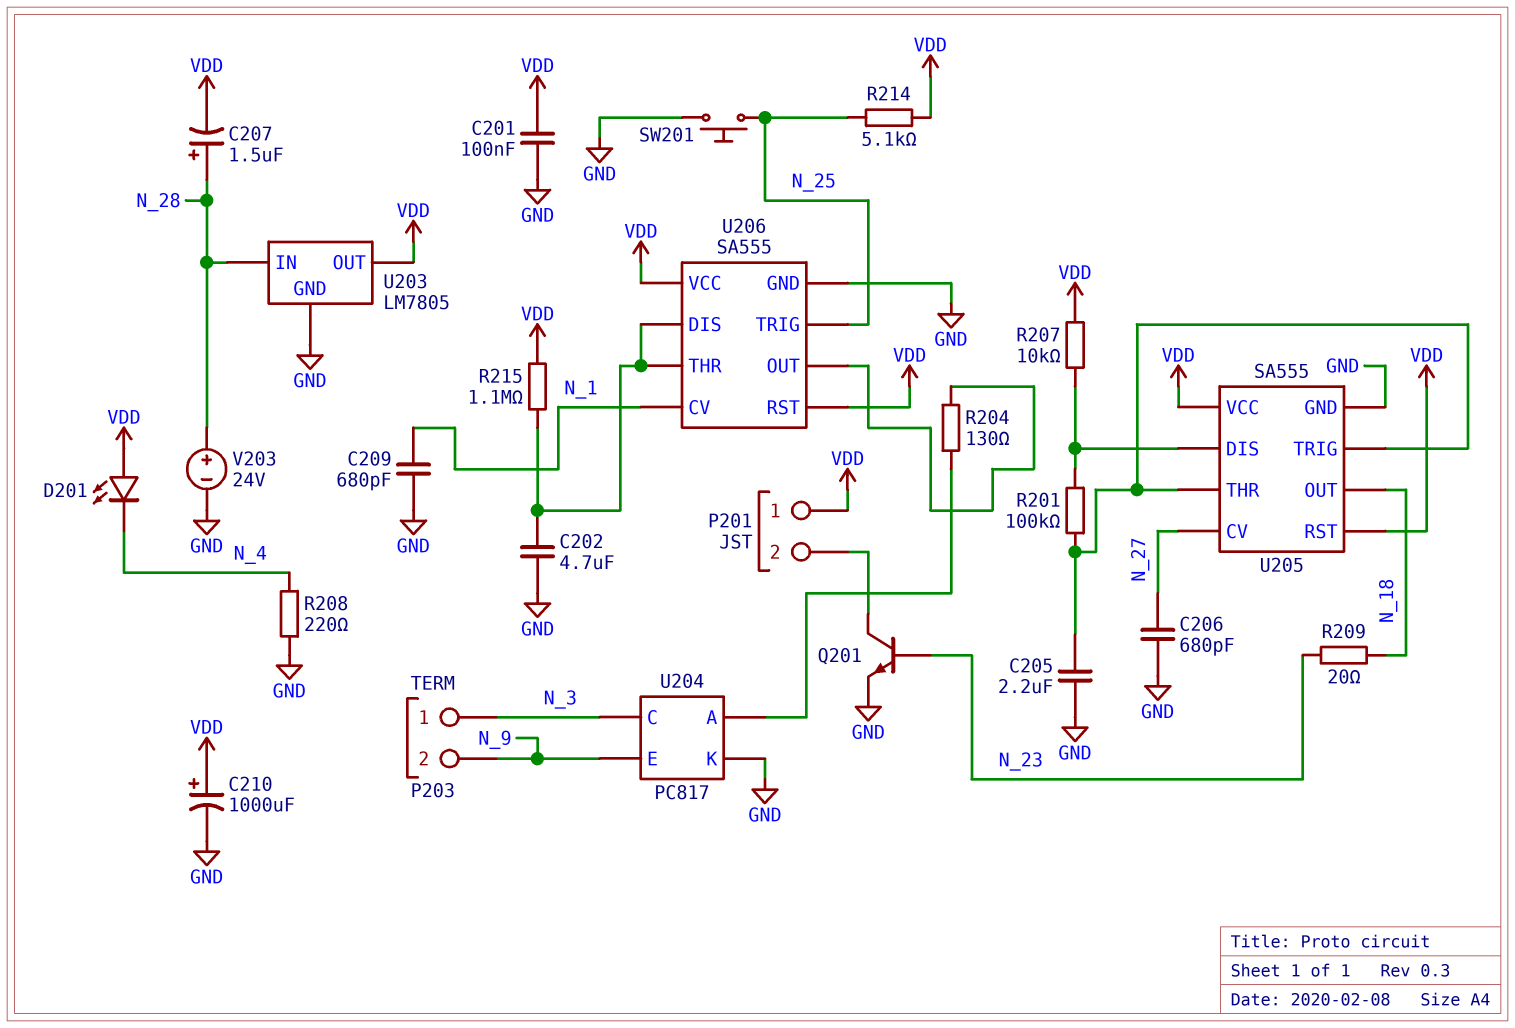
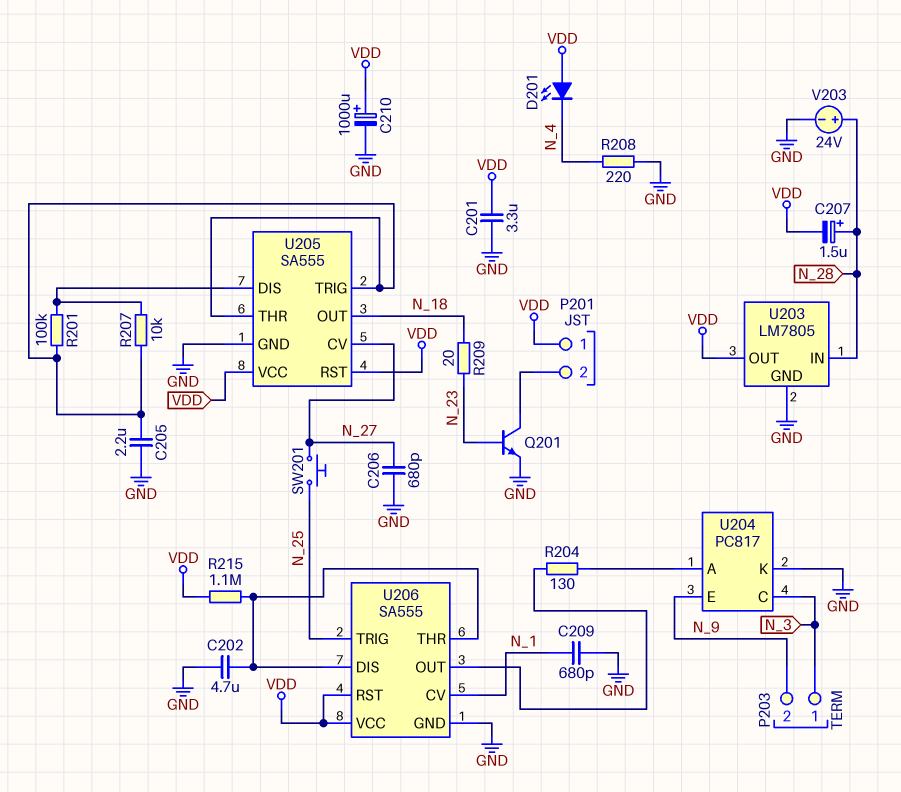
C201: 100nF (GND, VDD) -> 3.3uF (GND, VDD)
R207: 10k (U205/DIS, VDD) -> 10k (U205/DIS, U205/THR)
R214: 5.1k (N_25, VDD) -> none
SW201: button (GND, N_25) -> button (N_25, N_27)

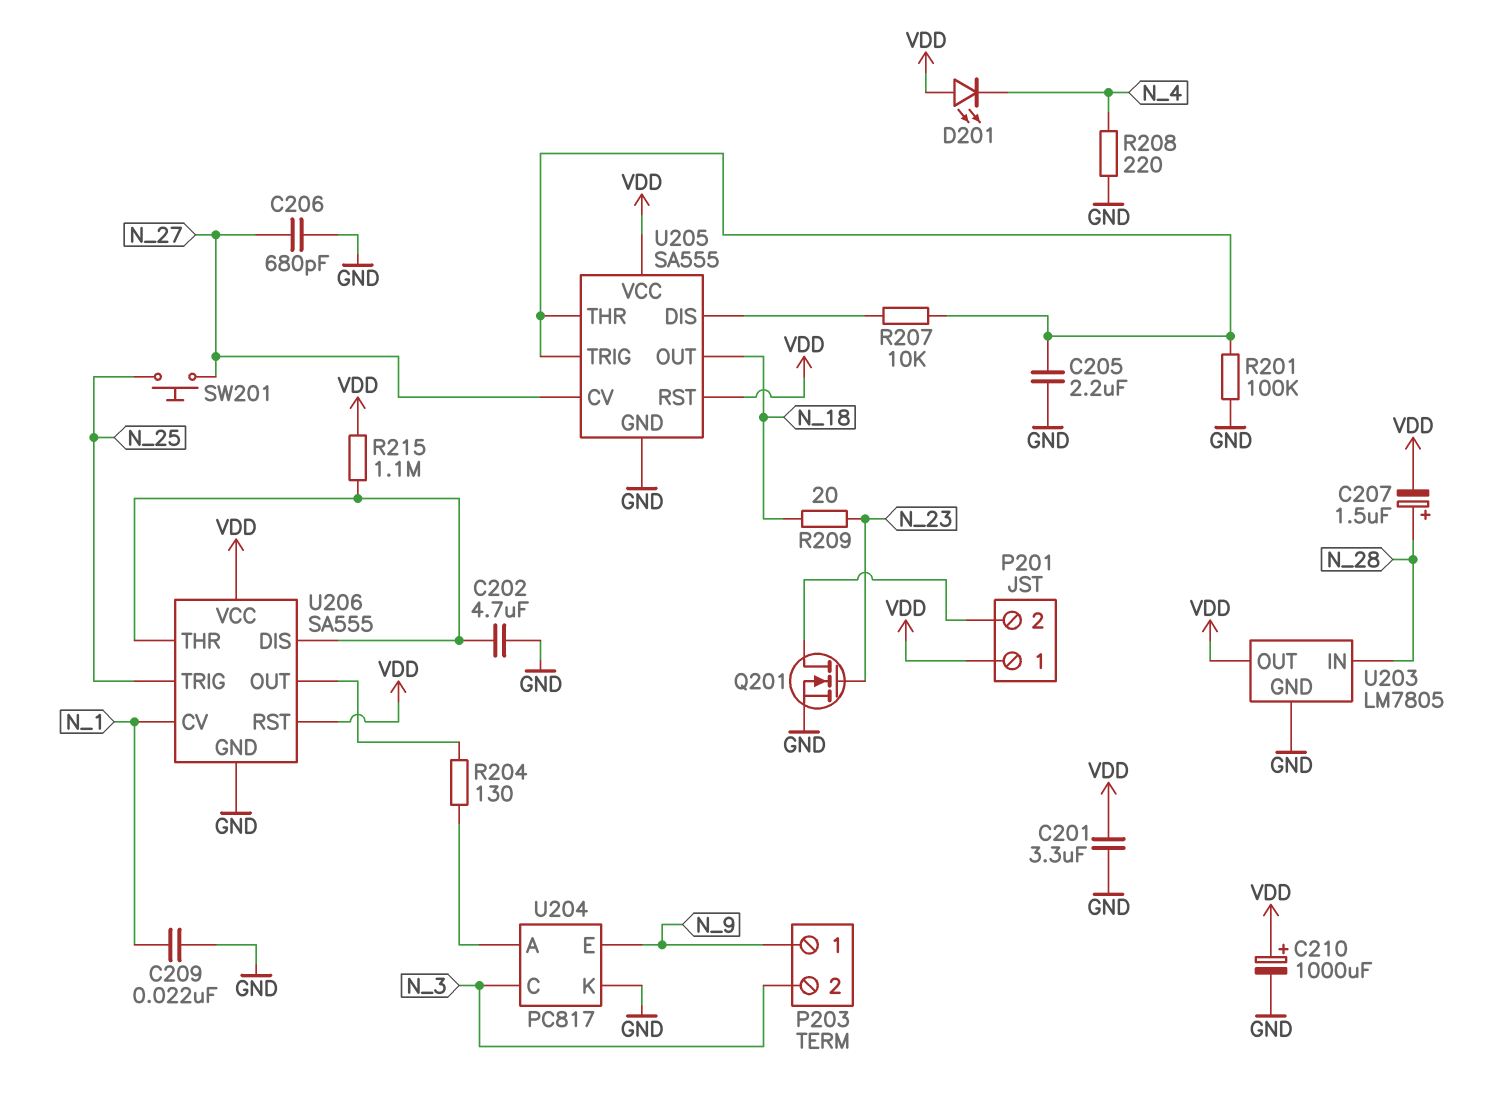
C209: 680pF (GND, N_1) -> 22nF (GND, N_1)
P203 pin 1: N_3 -> N_9
P203 pin 2: N_9 -> N_3
Q201: NPN (B N_23, C P201/2, E GND) -> NMOS (G N_23, D P201/2, S GND)
R201: 100k (U205/DIS, U205/THR) -> 100k (GND, U205/THR)
V203: 24V (plus N_28, minus GND) -> none

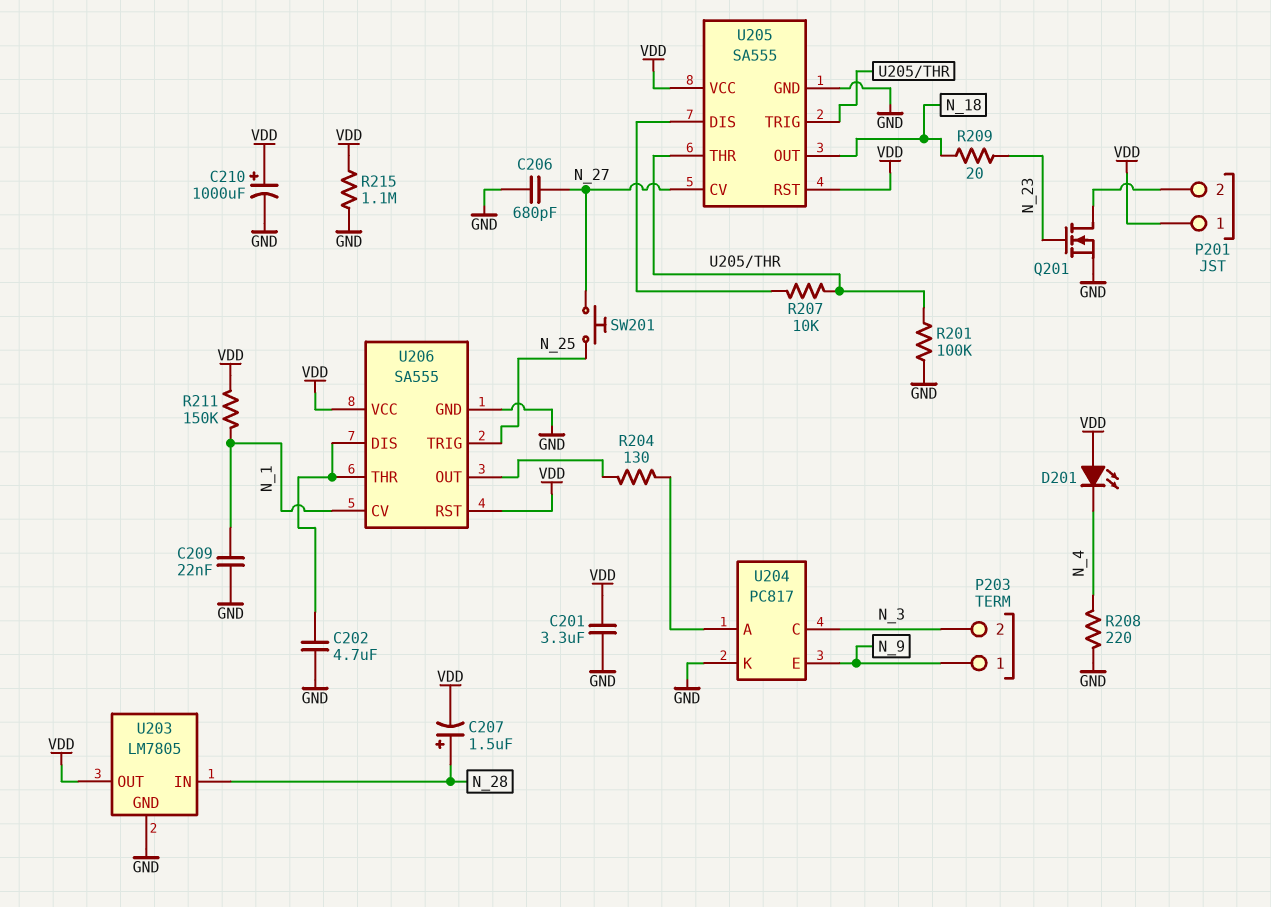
C205: 2.2uF (GND, U205/THR) -> none
R211: none -> 150k (N_1, VDD)
R215: 1.1M (U206/DIS, VDD) -> 1.1M (GND, VDD)

